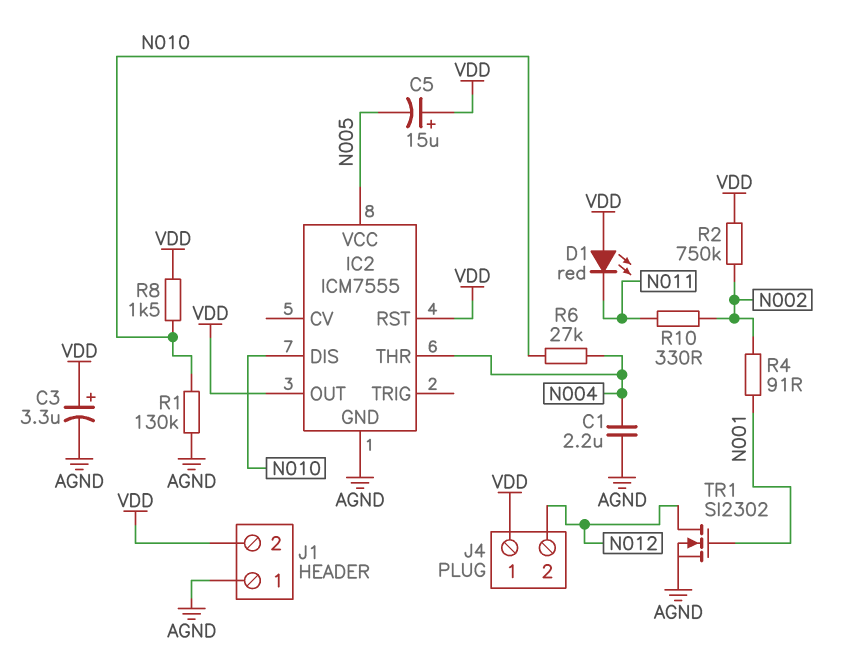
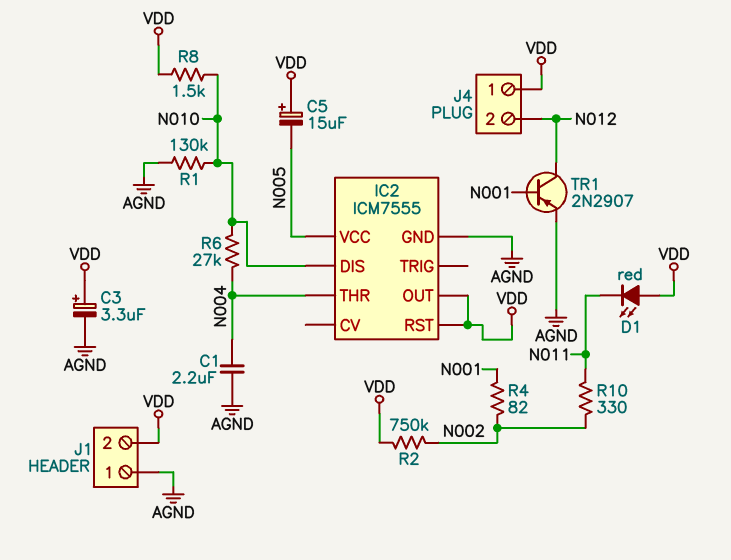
R4: 91 (N001, N002) -> 82 (N001, N002)
TR1: NMOS SI2302 (G N001, D N012, S AGND) -> PNP 2N2907 (B N001, C N012, E AGND)

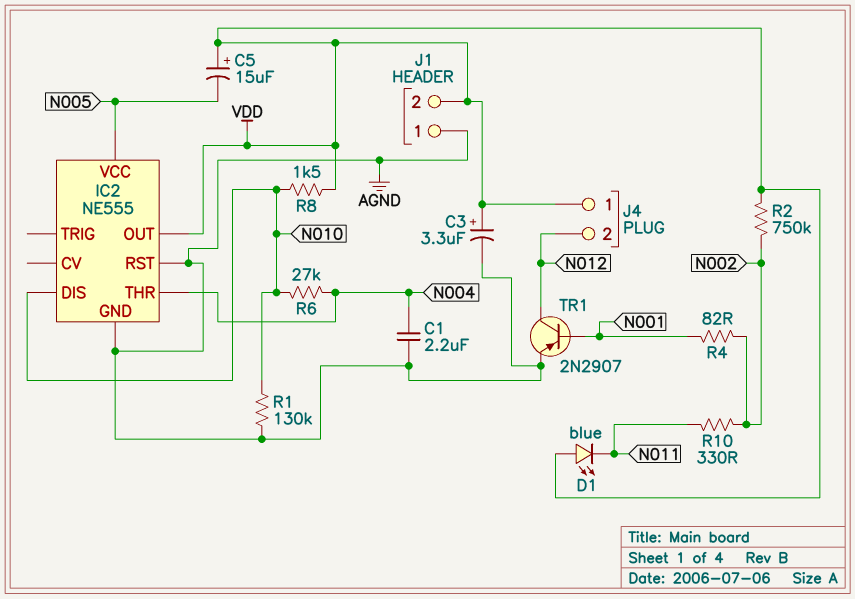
D1: LED red (A VDD, K N011) -> LED blue (A VDD, K N011)
IC2: ICM7555 -> NE555
IC2 pin RST: VDD -> AGND

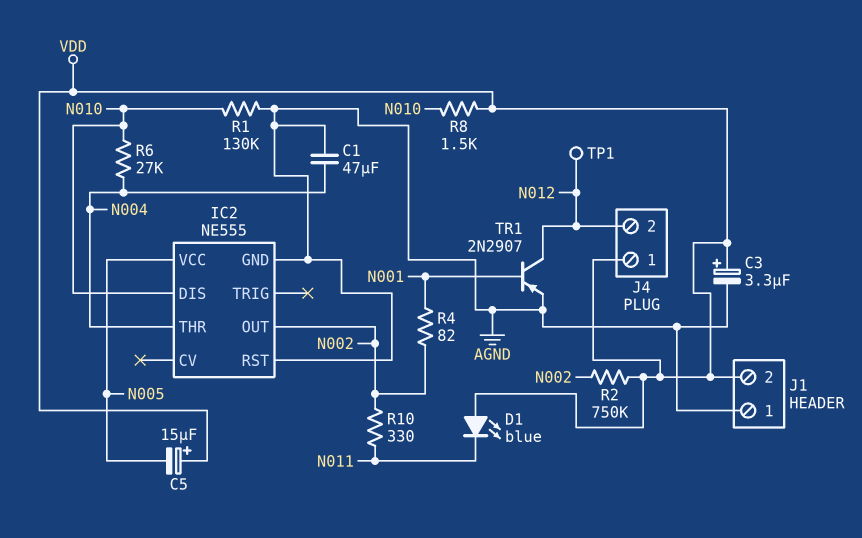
C1: 2.2uF (AGND, N004) -> 47uF (AGND, N004)
IC2 pin OUT: VDD -> N002
TP1: none -> test point (N012)

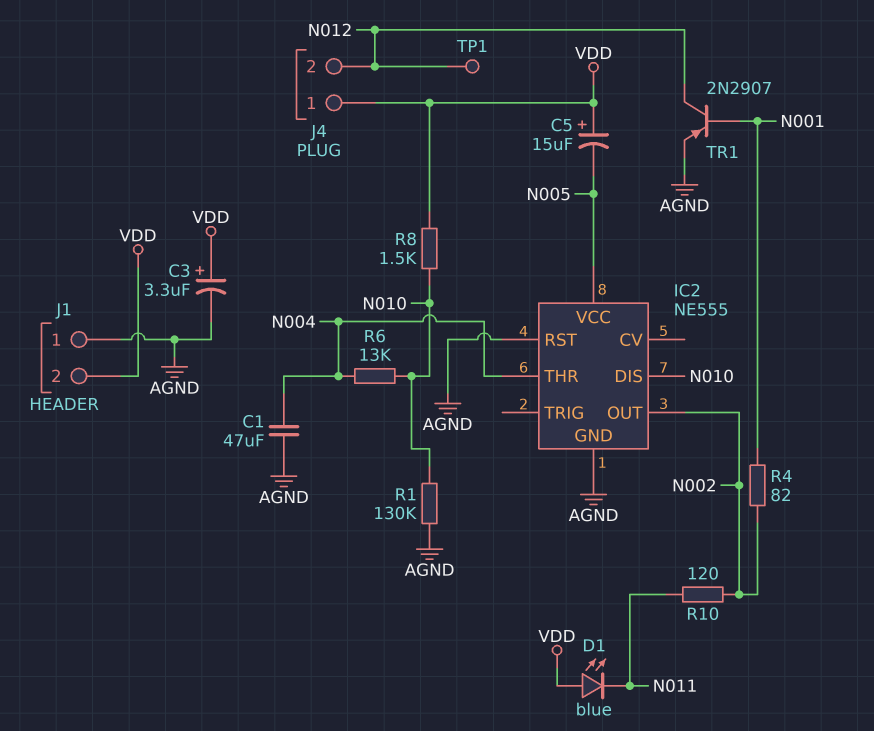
R2: 750k (N002, VDD) -> none
R6: 27k (N004, N010) -> 13k (N004, N010)
R10: 330 (N002, N011) -> 120 (N002, N011)

